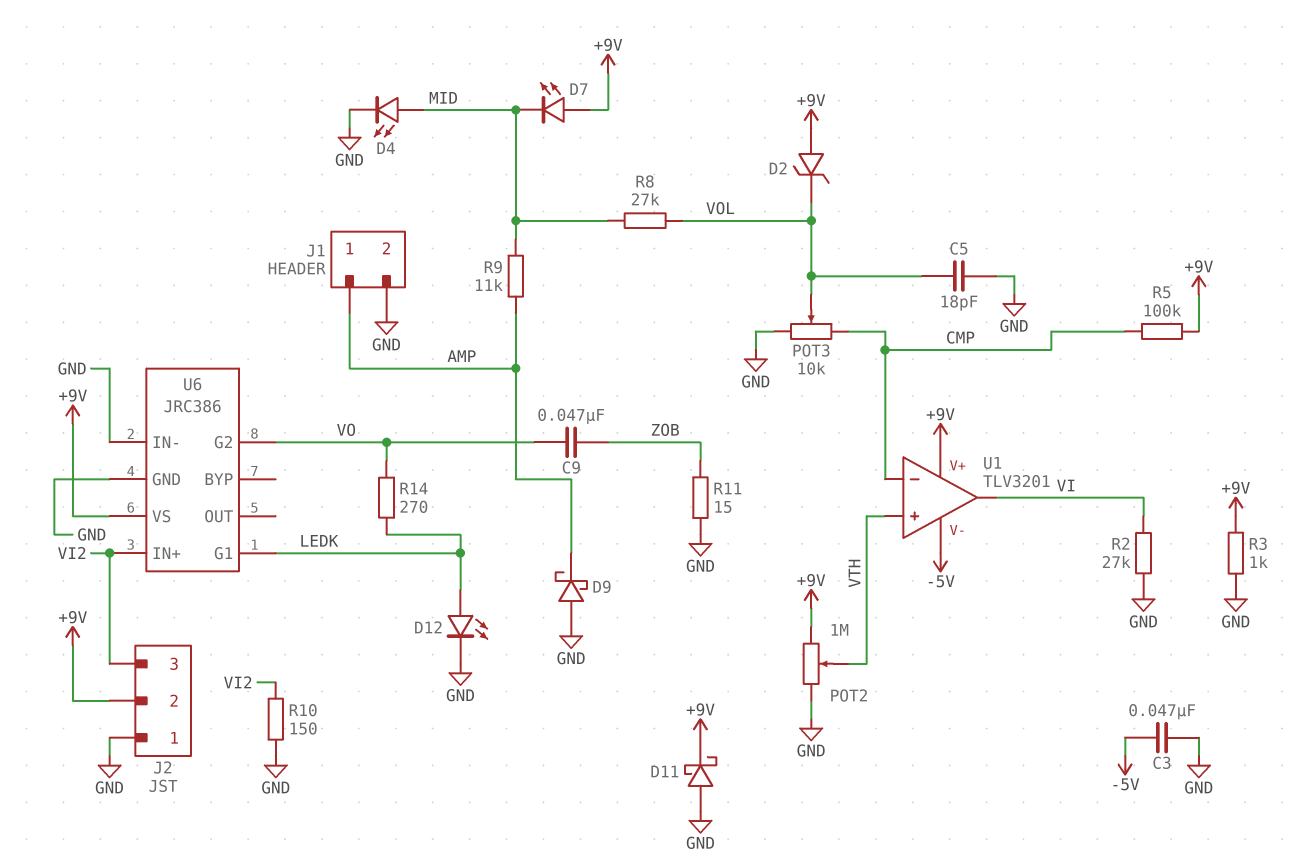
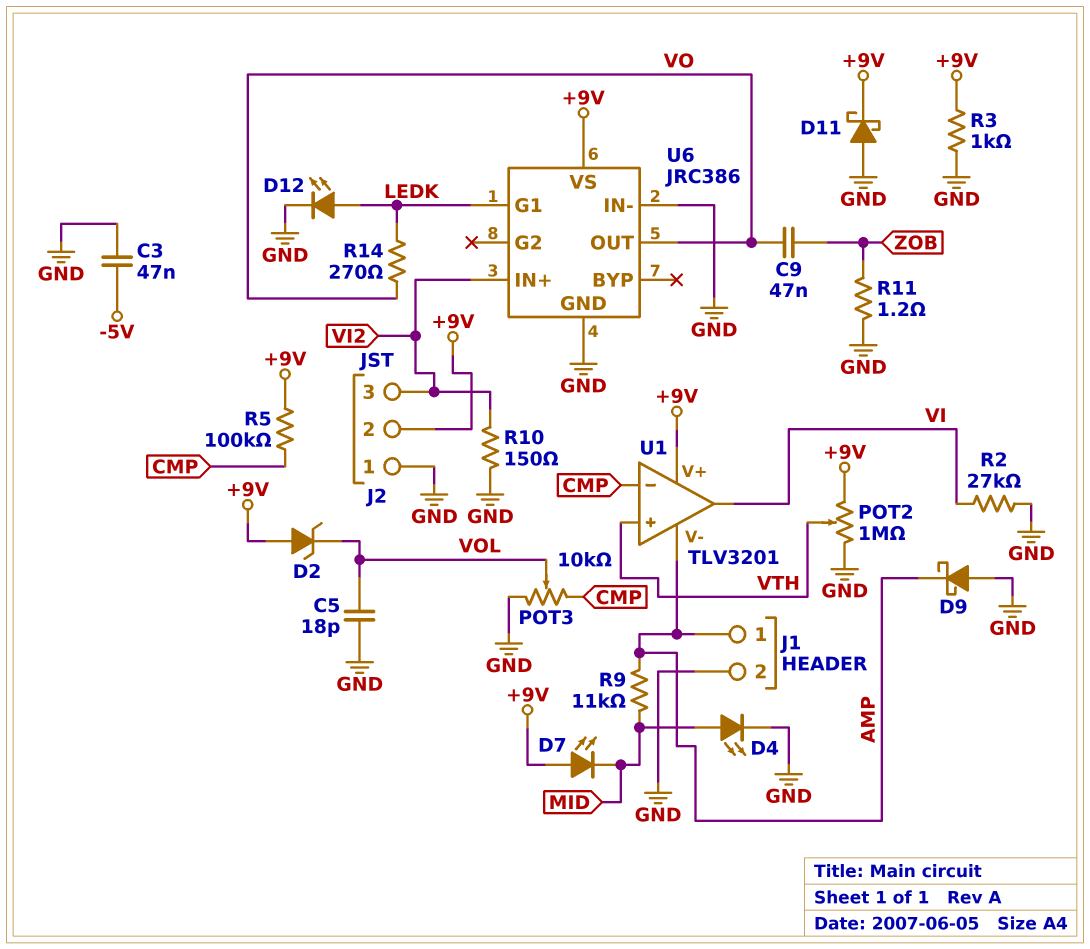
R8: 27k (MID, VOL) -> none
R11: 15 (GND, ZOB) -> 1.2 (GND, ZOB)
U1 pin V-: -5V -> AMP
U6 pin G2: VO -> none
U6 pin OUT: none -> VO

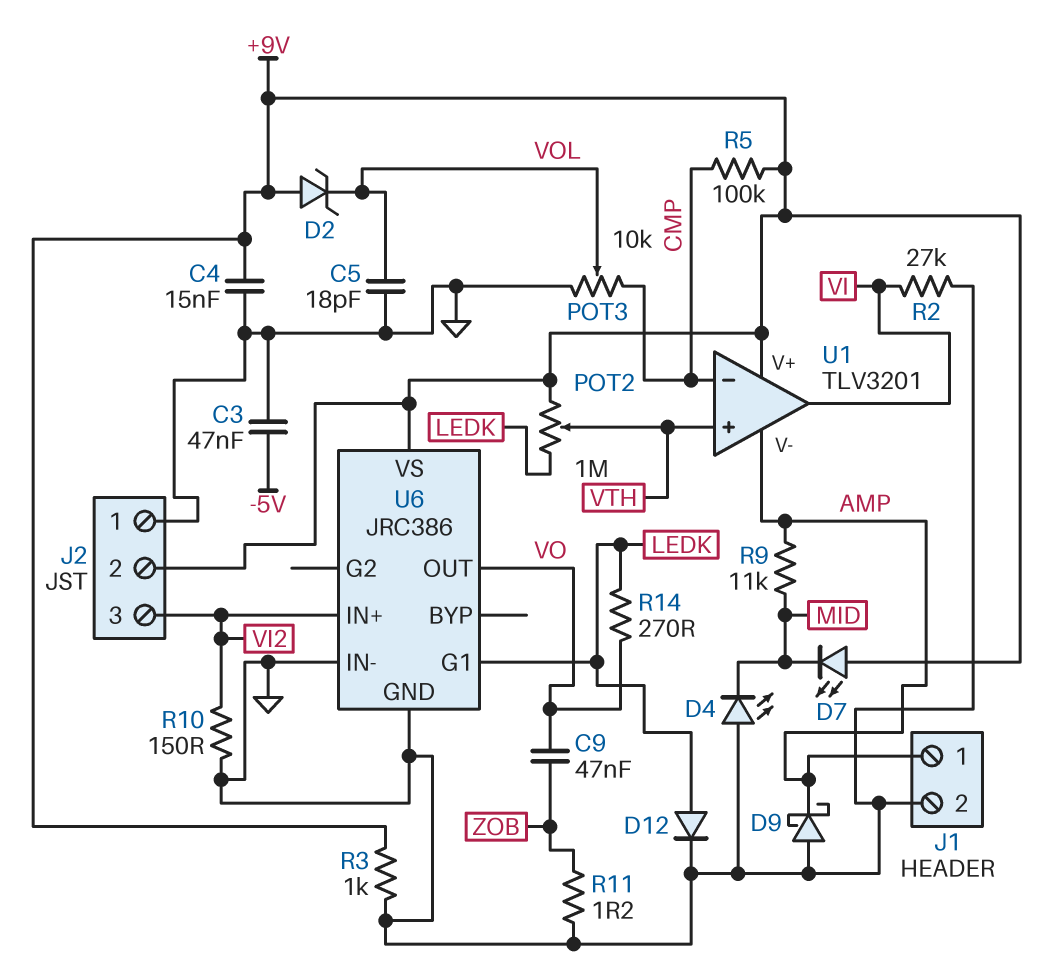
C4: none -> 15nF (+9V, GND)
D4: LED (A MID, K GND) -> LED (A GND, K MID)
D11: schottky (A GND, K +9V) -> none
D12: LED (A LEDK, K GND) -> diode (A LEDK, K GND)
POT2: 1M (+9V, GND, wiper VTH) -> 1M (+9V, LEDK, wiper VTH)

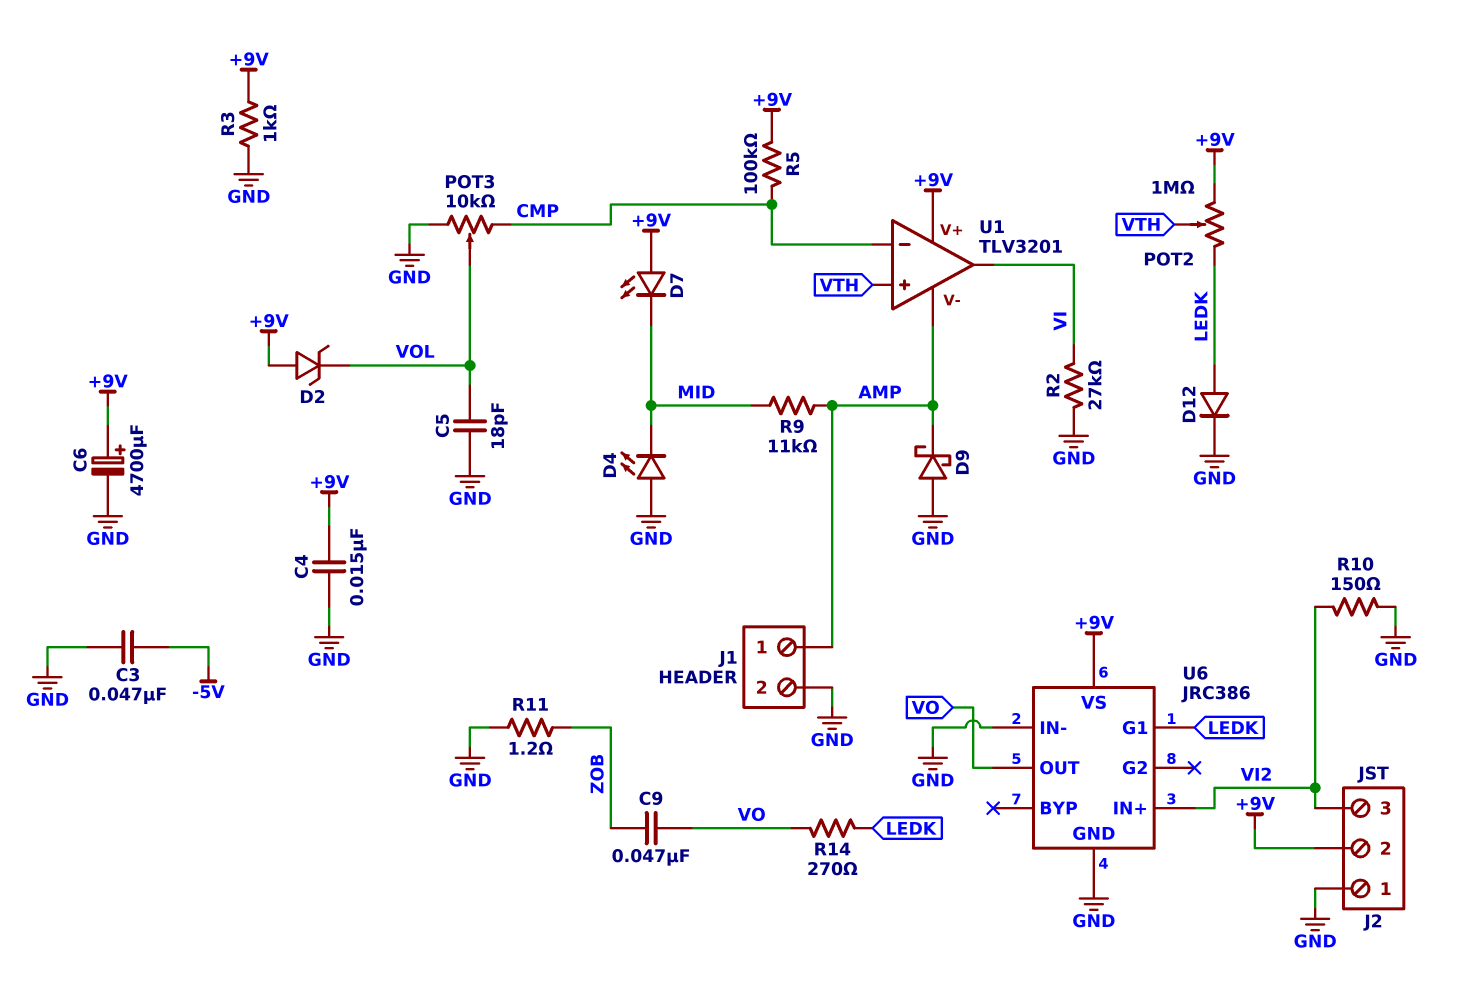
C6: none -> 4700uF (plus +9V, minus GND)

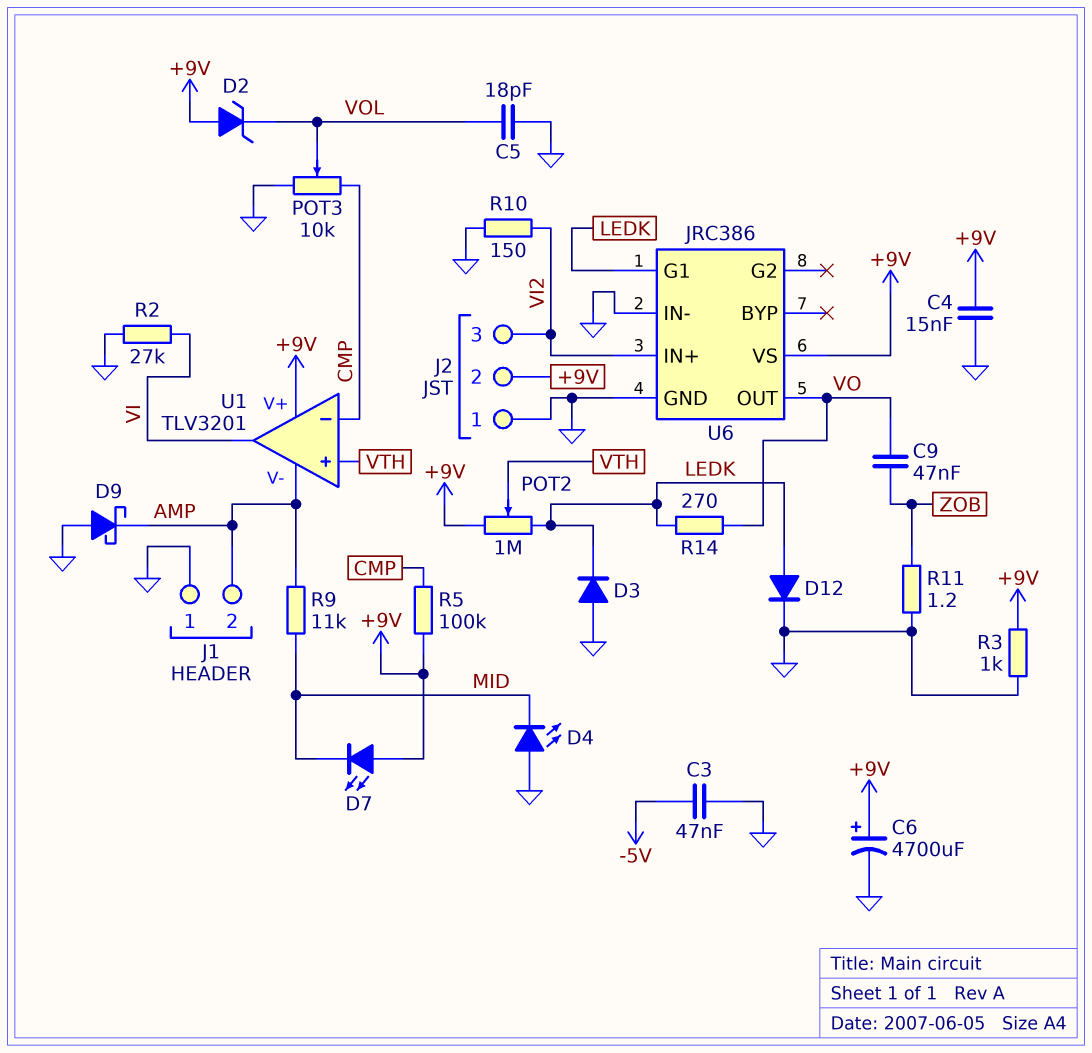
D3: none -> diode (A GND, K LEDK)
J1 pin 1: AMP -> GND
J1 pin 2: GND -> AMP

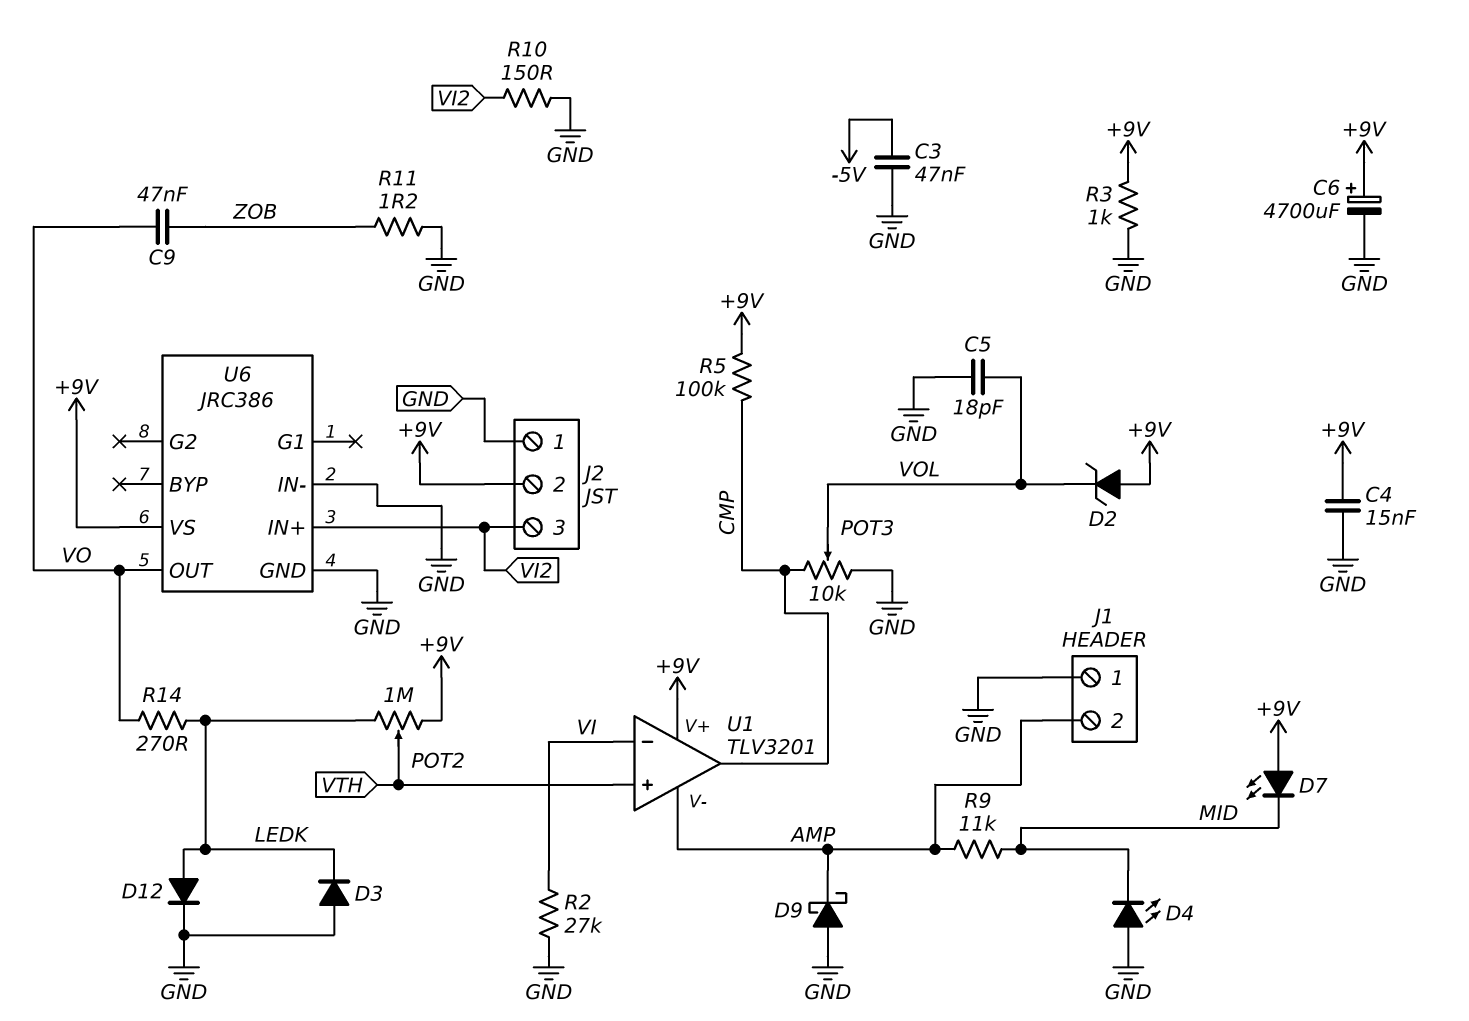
U1 pin in-: CMP -> VI
U1 pin out: VI -> CMP
U6 pin G1: LEDK -> none

